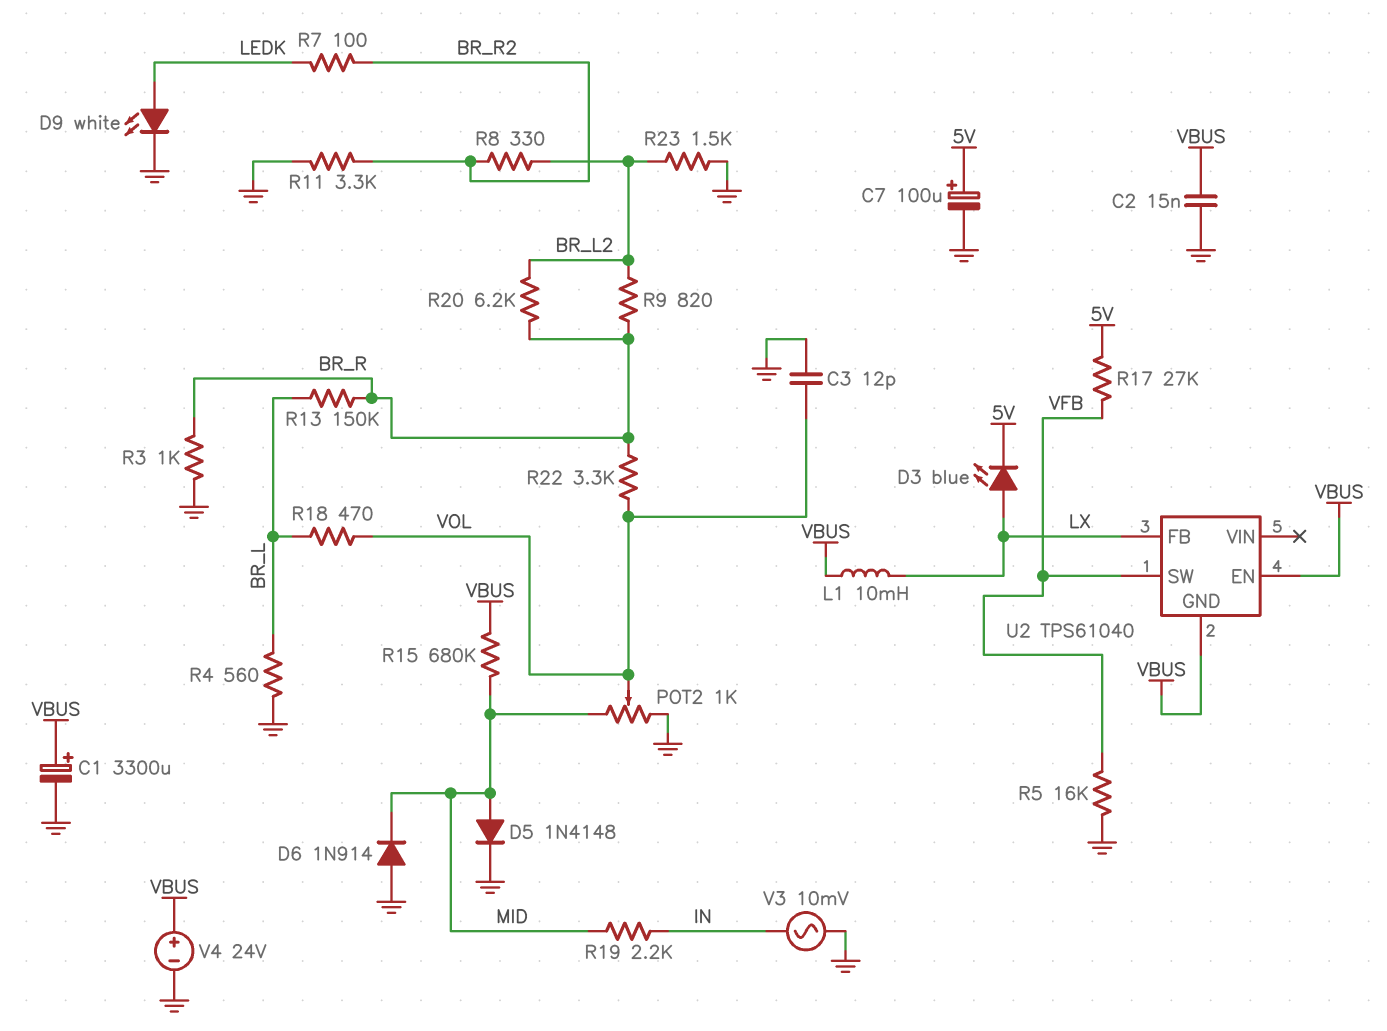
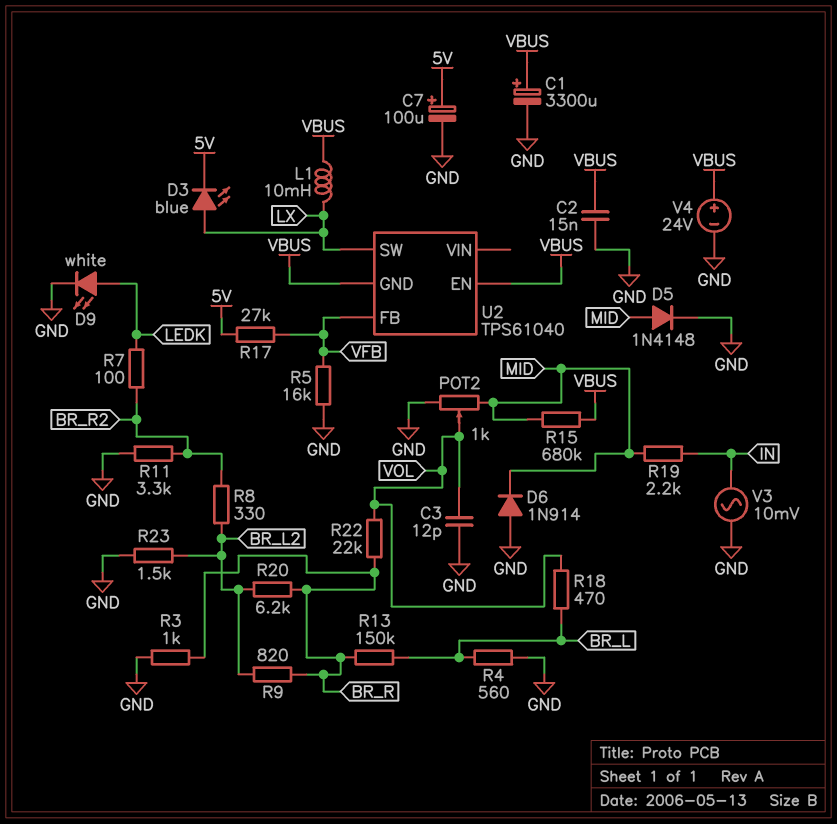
R22: 3.3k (BR_R, VOL) -> 22k (BR_R, VOL)
U2 pin FB: LX -> VFB
U2 pin SW: VFB -> LX

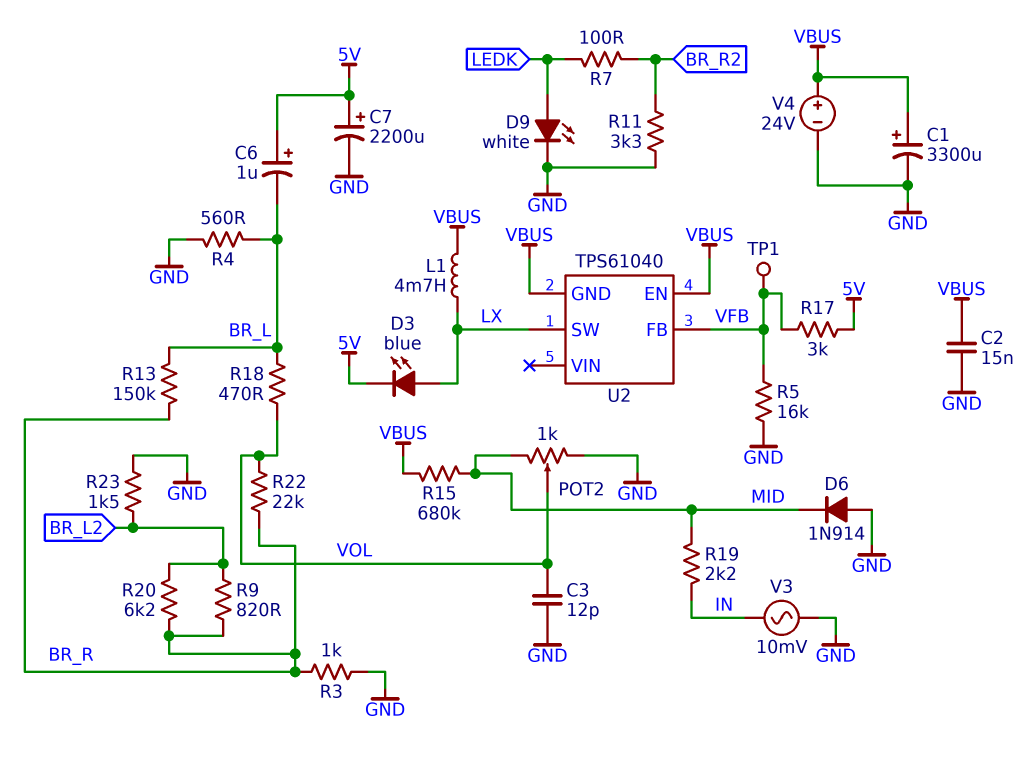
C6: none -> 1uF (plus 5V, minus BR_L)
C7: 100uF (plus 5V, minus GND) -> 2200uF (plus 5V, minus GND)
D5: diode 1N4148 (A MID, K GND) -> none
L1: 10mH (LX, VBUS) -> 4.7mH (LX, VBUS)
R8: 330 (BR_L2, BR_R2) -> none
R17: 27k (5V, VFB) -> 3k (5V, VFB)
TP1: none -> test point (VFB)

